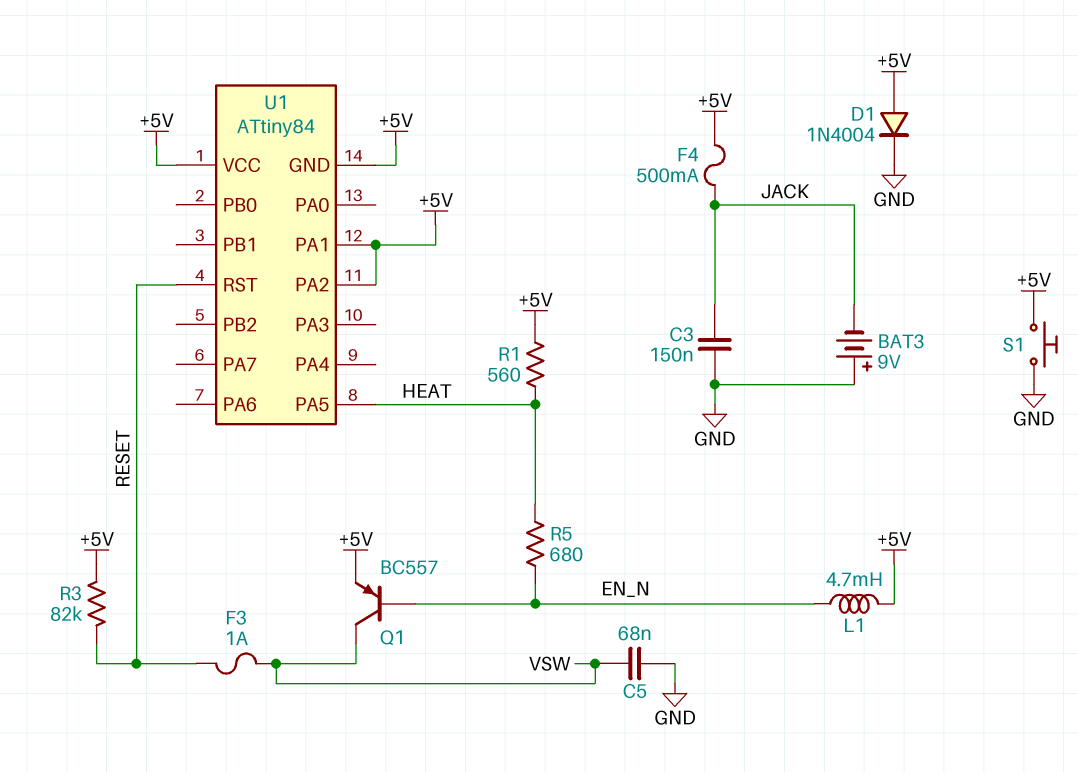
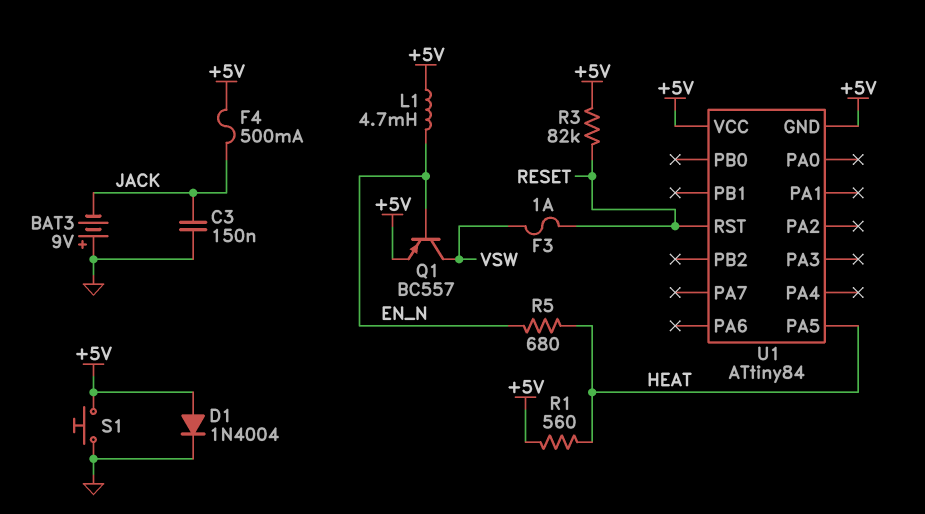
C5: 68nF (GND, VSW) -> none
U1 pin PA1: +5V -> none
U1 pin PA2: +5V -> none

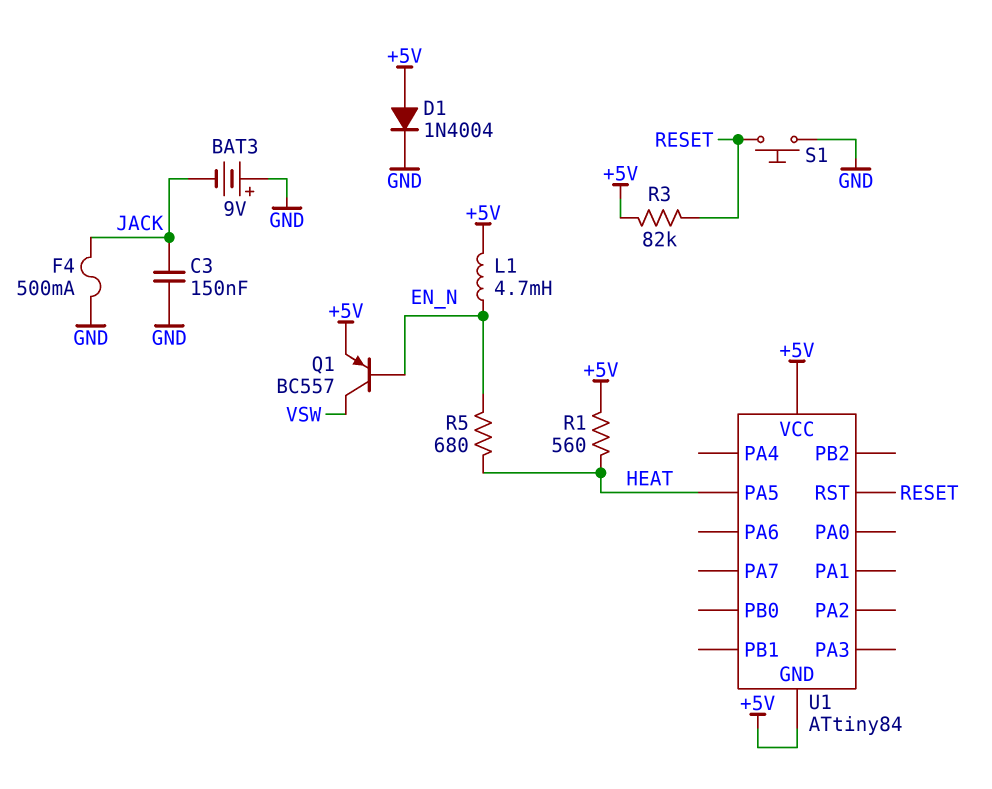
F3: 1A (RESET, VSW) -> none
F4: 500mA (+5V, JACK) -> 500mA (GND, JACK)
S1: button (+5V, GND) -> button (GND, RESET)

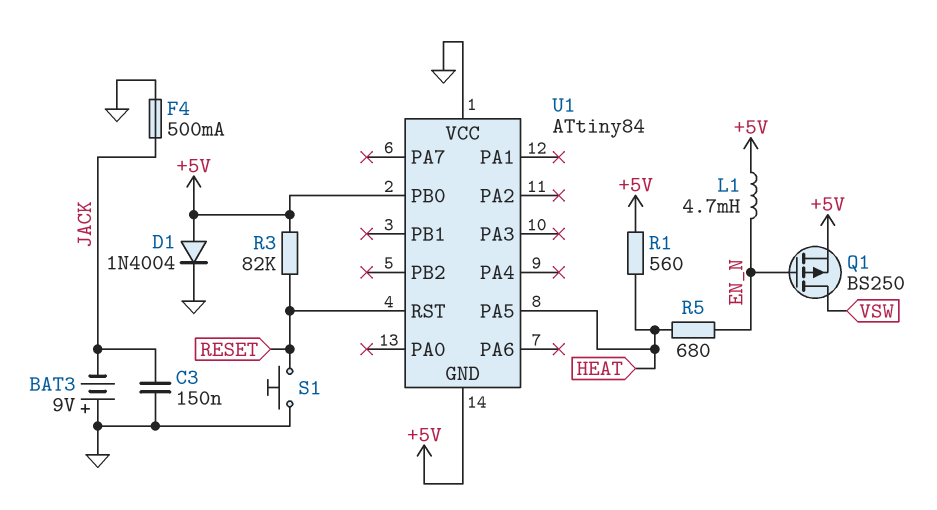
Q1: PNP BC557 (B EN_N, C VSW, E +5V) -> PMOS BS250 (G EN_N, D VSW, S +5V)
U1 pin PB0: none -> +5V
U1 pin VCC: +5V -> GND

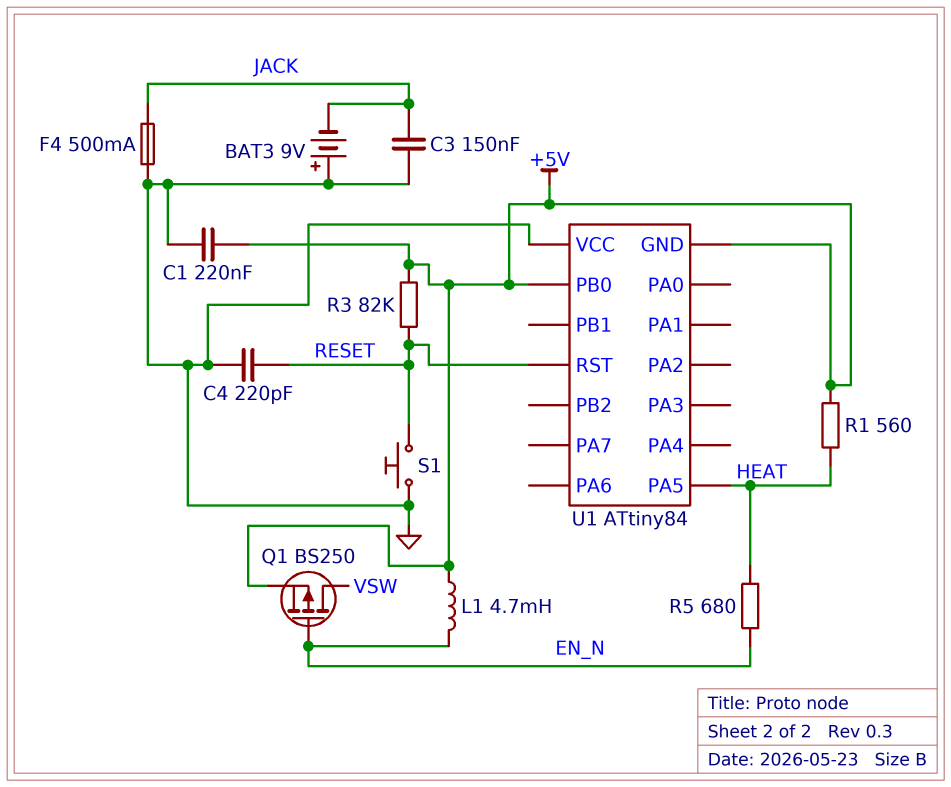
C1: none -> 220nF (+5V, GND)
C4: none -> 220pF (GND, RESET)
D1: diode 1N4004 (A +5V, K GND) -> none

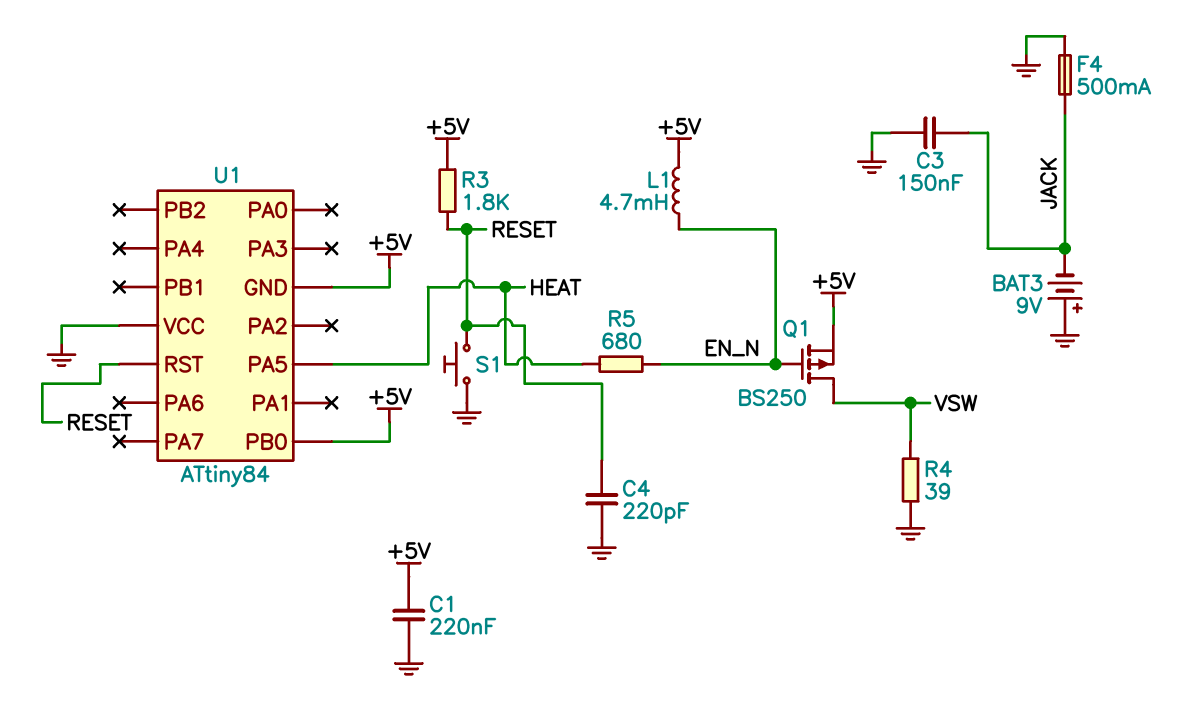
R1: 560 (+5V, HEAT) -> none
R3: 82k (+5V, RESET) -> 1.8k (+5V, RESET)
R4: none -> 39 (GND, VSW)

